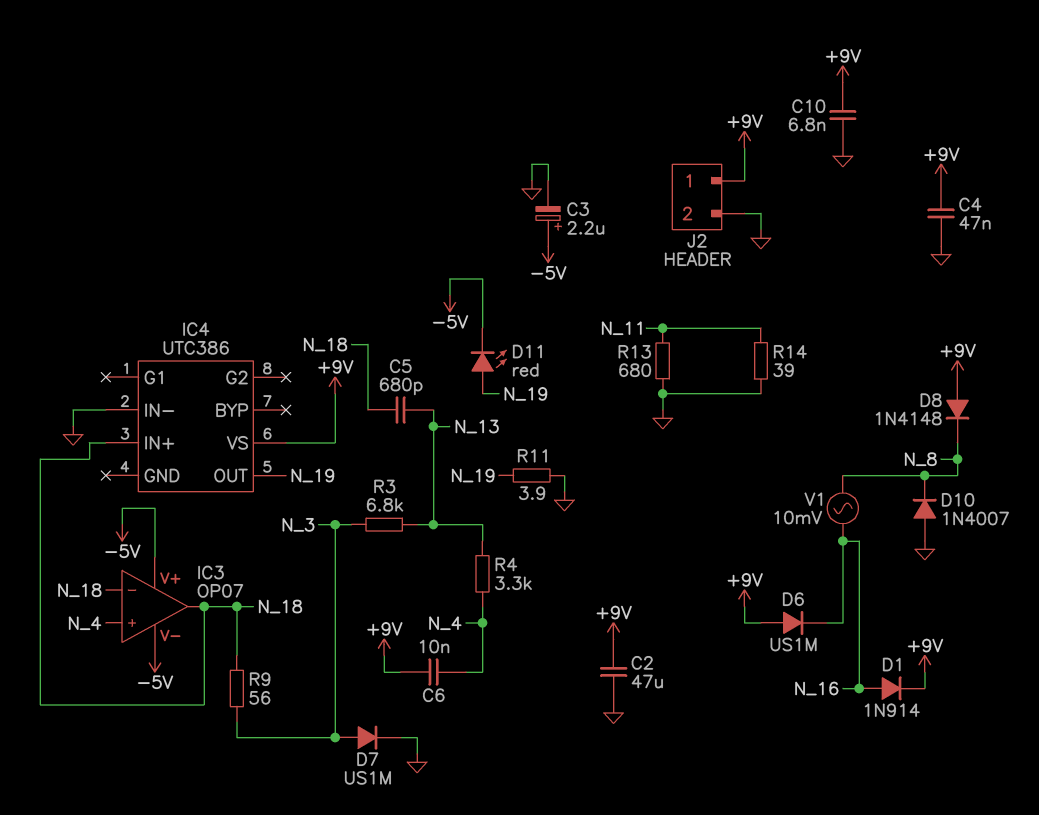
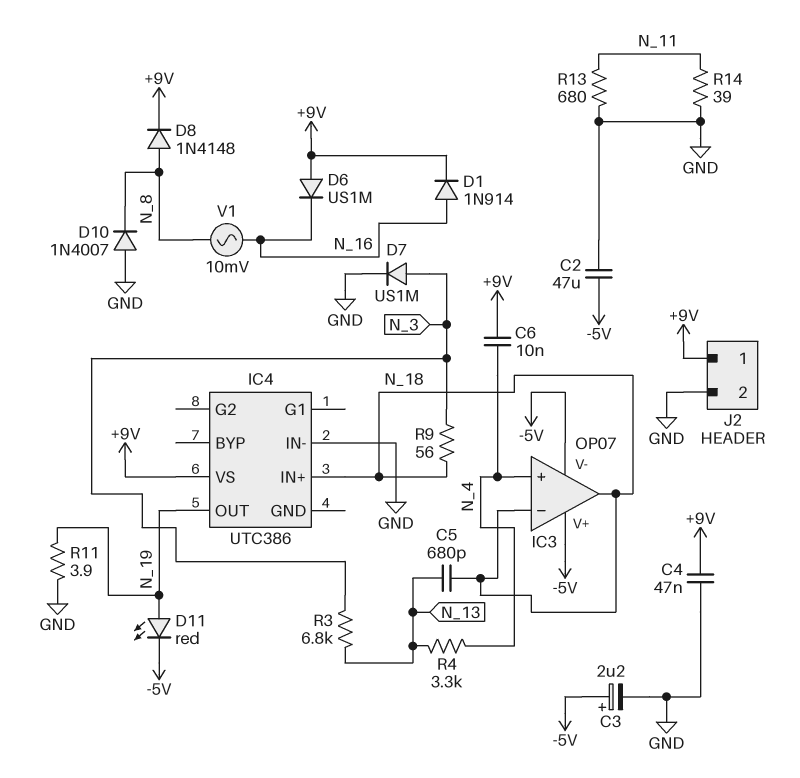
C2: 47uF (+9V, GND) -> 47uF (-5V, GND)
C10: 6.8nF (+9V, GND) -> none
D8: diode 1N4148 (A +9V, K N_8) -> diode 1N4148 (A N_8, K +9V)

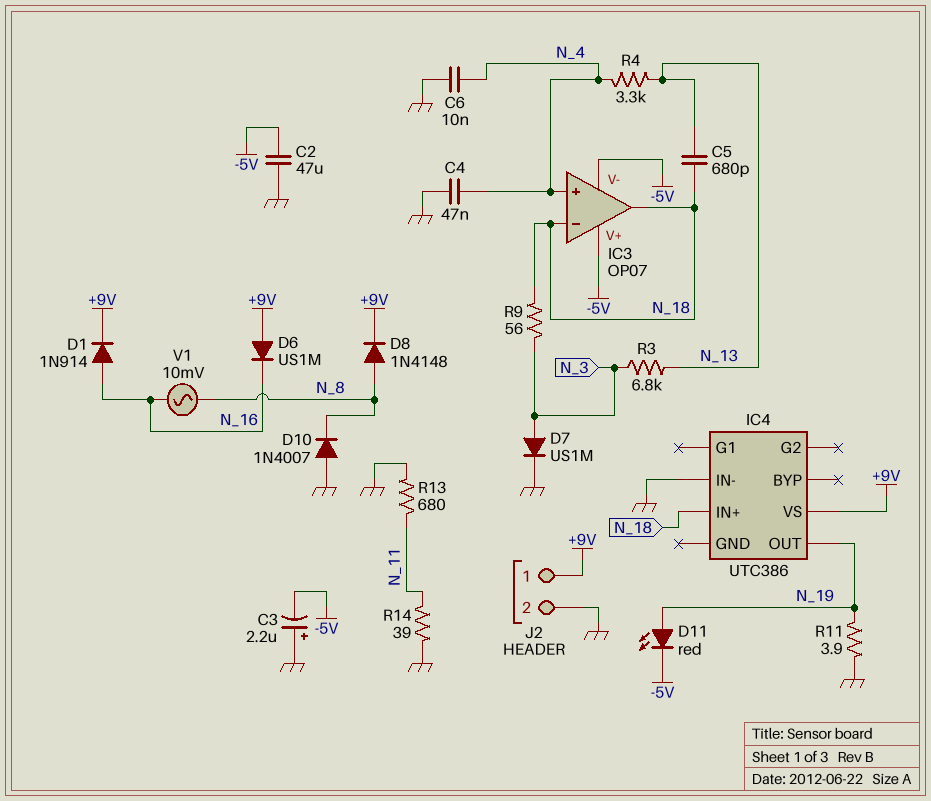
C3: 2.2uF (plus -5V, minus GND) -> 2.2uF (plus GND, minus -5V)
C4: 47nF (+9V, GND) -> 47nF (GND, N_4)
C6: 10nF (+9V, N_4) -> 10nF (GND, N_4)

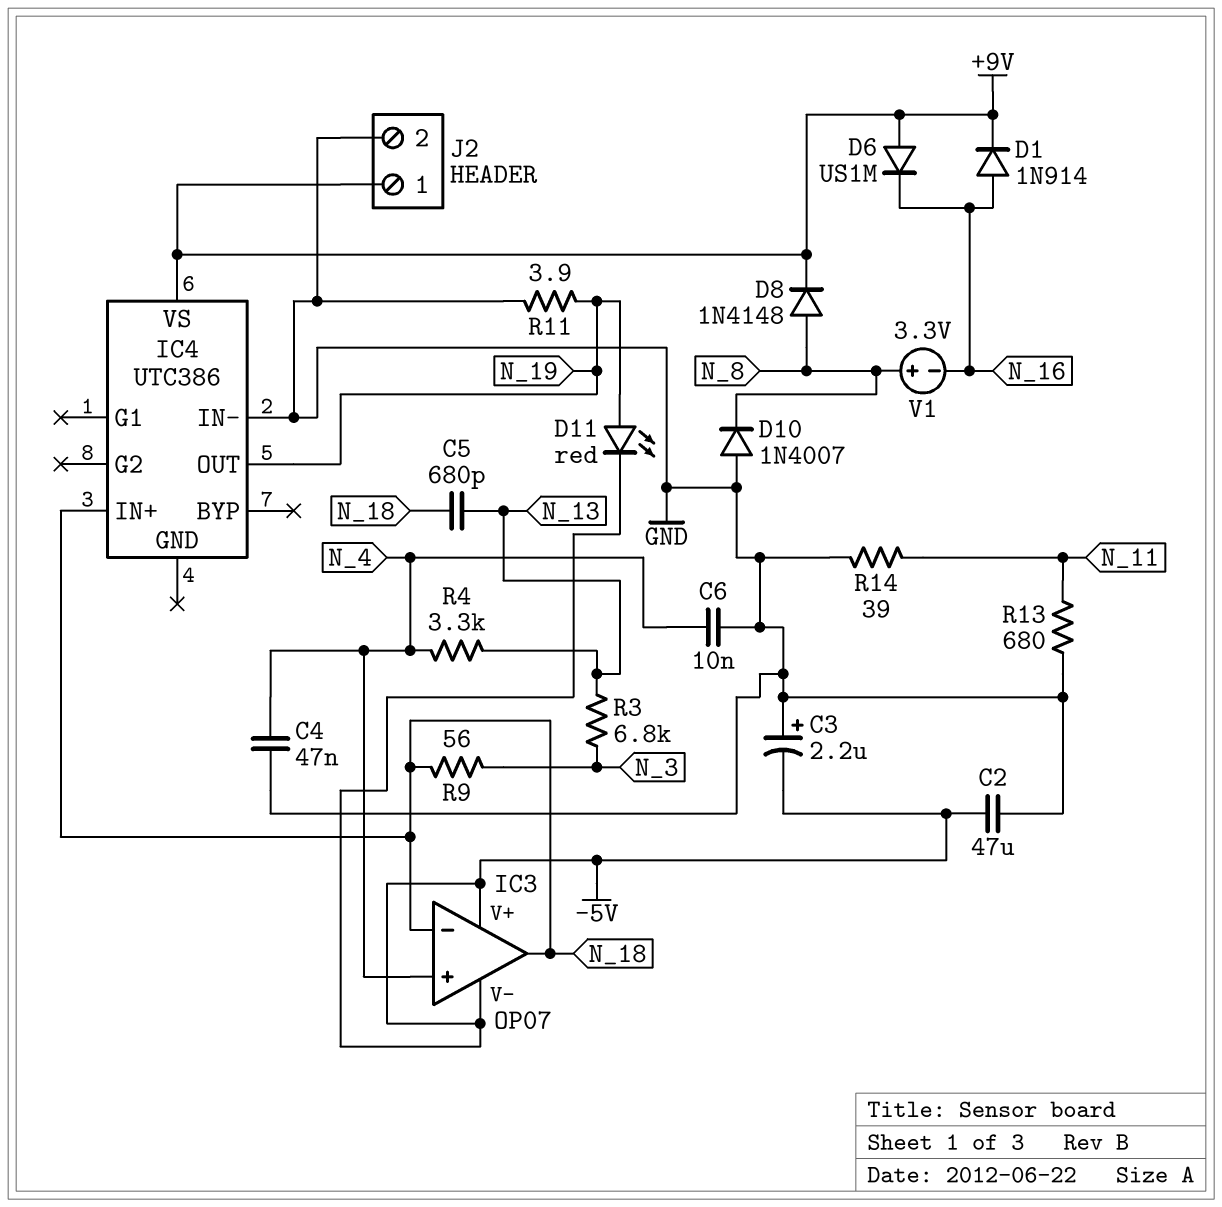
D7: diode US1M (A N_3, K GND) -> none
V1: AC 10mV (N_8, N_16) -> 3.3V (plus N_8, minus N_16)

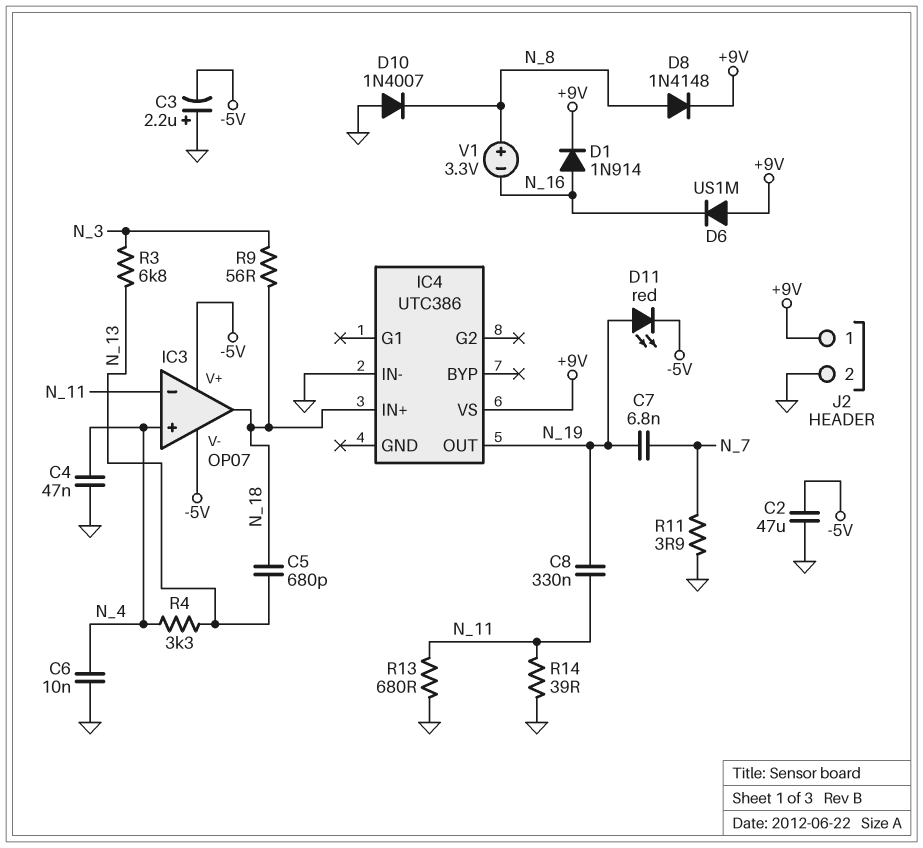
C7: none -> 6.8nF (N_7, N_19)
C8: none -> 330nF (N_11, N_19)
IC3 pin in-: N_18 -> N_11
R11: 3.9 (GND, N_19) -> 3.9 (GND, N_7)

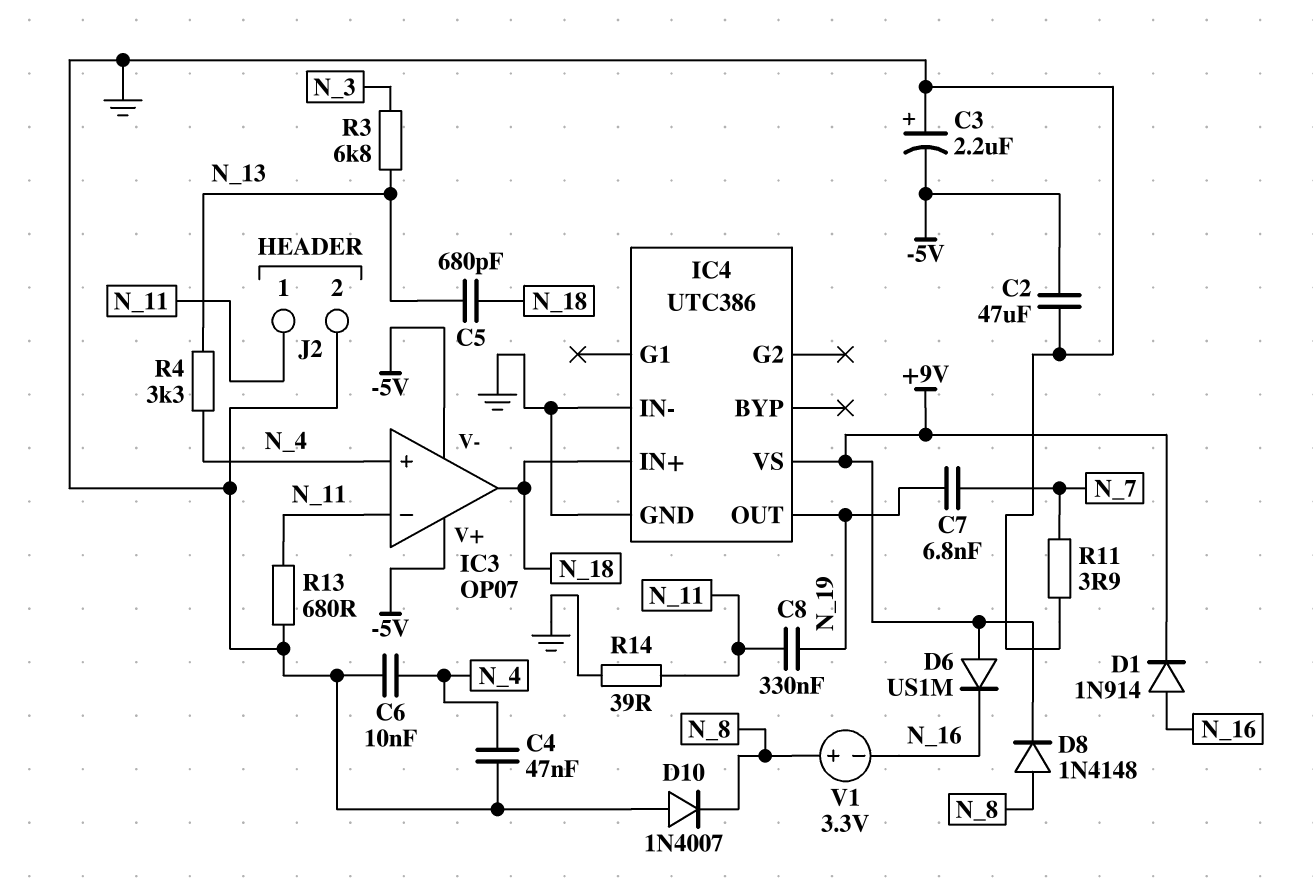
D11: LED red (A N_19, K -5V) -> none
IC4 pin GND: none -> GND
J2 pin 1: +9V -> N_11
R9: 56 (N_3, N_18) -> none

